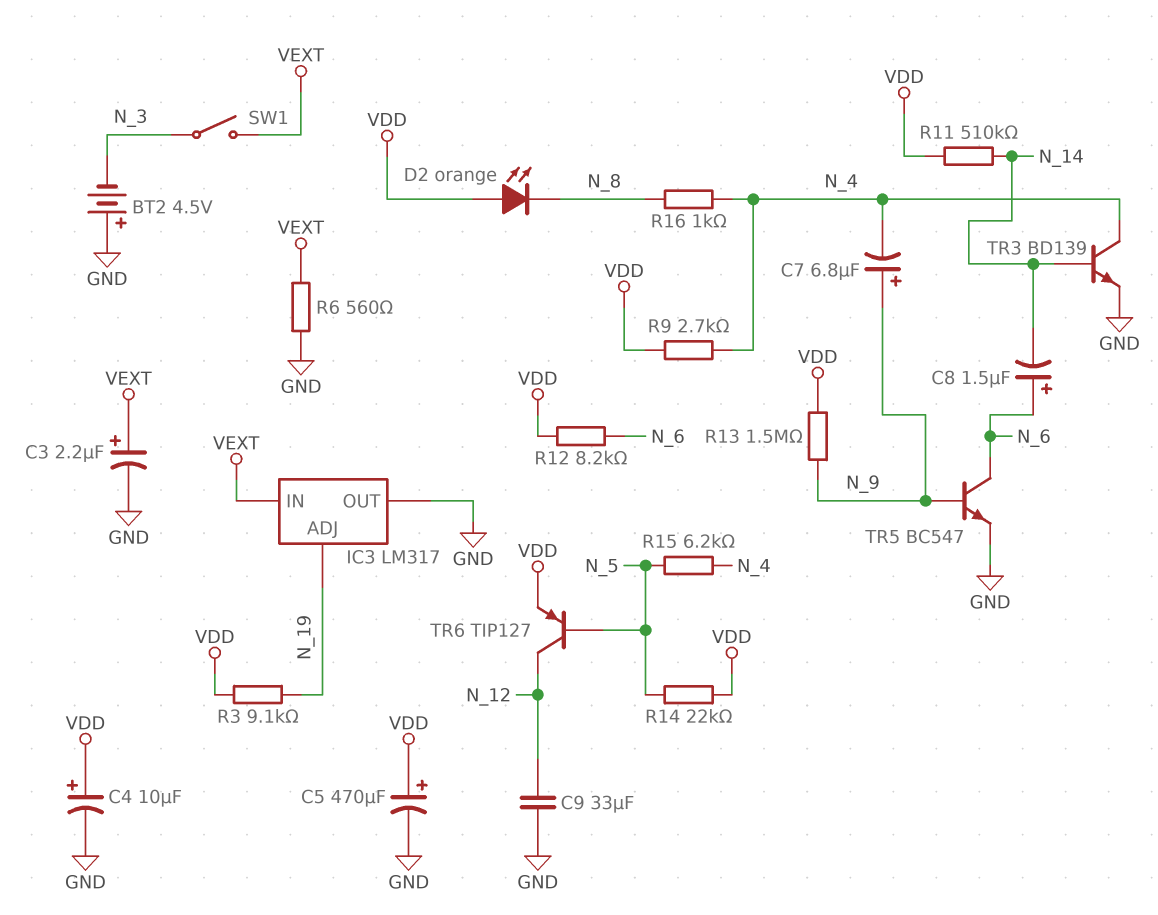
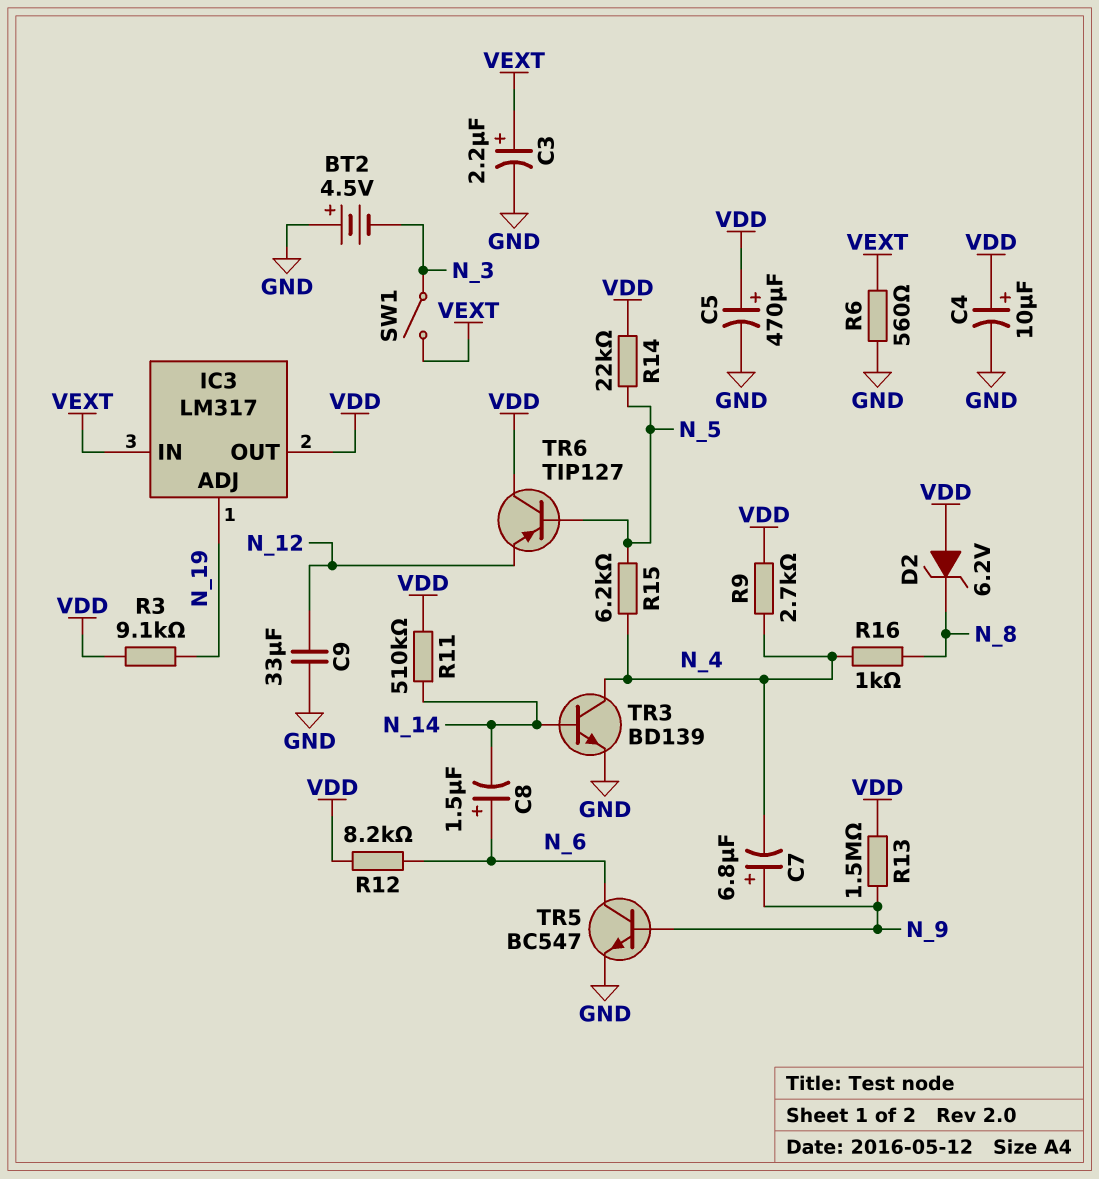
D2: LED orange (A VDD, K N_8) -> zener 6.2V (A VDD, K N_8)
IC3 pin OUT: GND -> VDD
TR6: PNP TIP127 (B N_5, C N_12, E VDD) -> PNP TIP127 (B N_5, C VDD, E N_12)

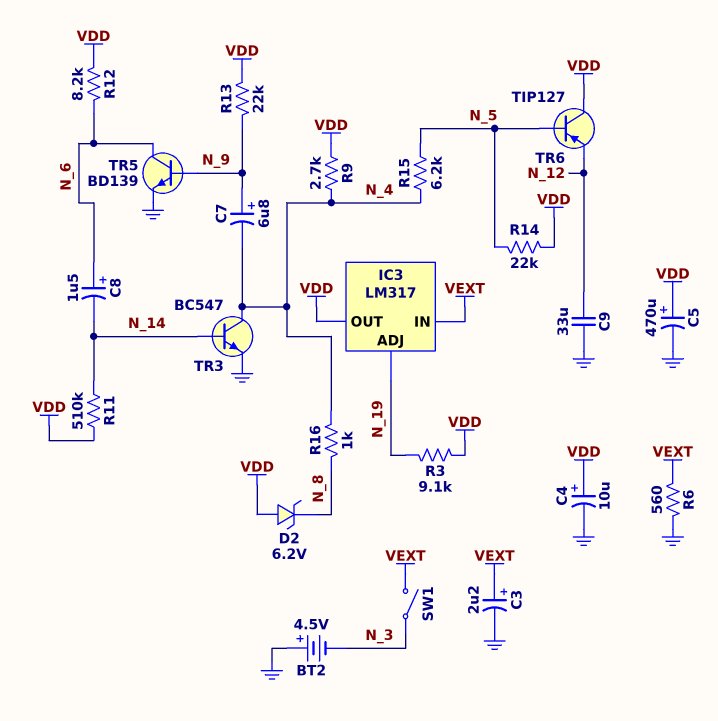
R13: 1.5M (N_9, VDD) -> 22k (N_9, VDD)
TR3: NPN BD139 (B N_14, C N_4, E GND) -> NPN BC547 (B N_14, C N_4, E GND)
TR5: NPN BC547 (B N_9, C N_6, E GND) -> NPN BD139 (B N_9, C N_6, E GND)

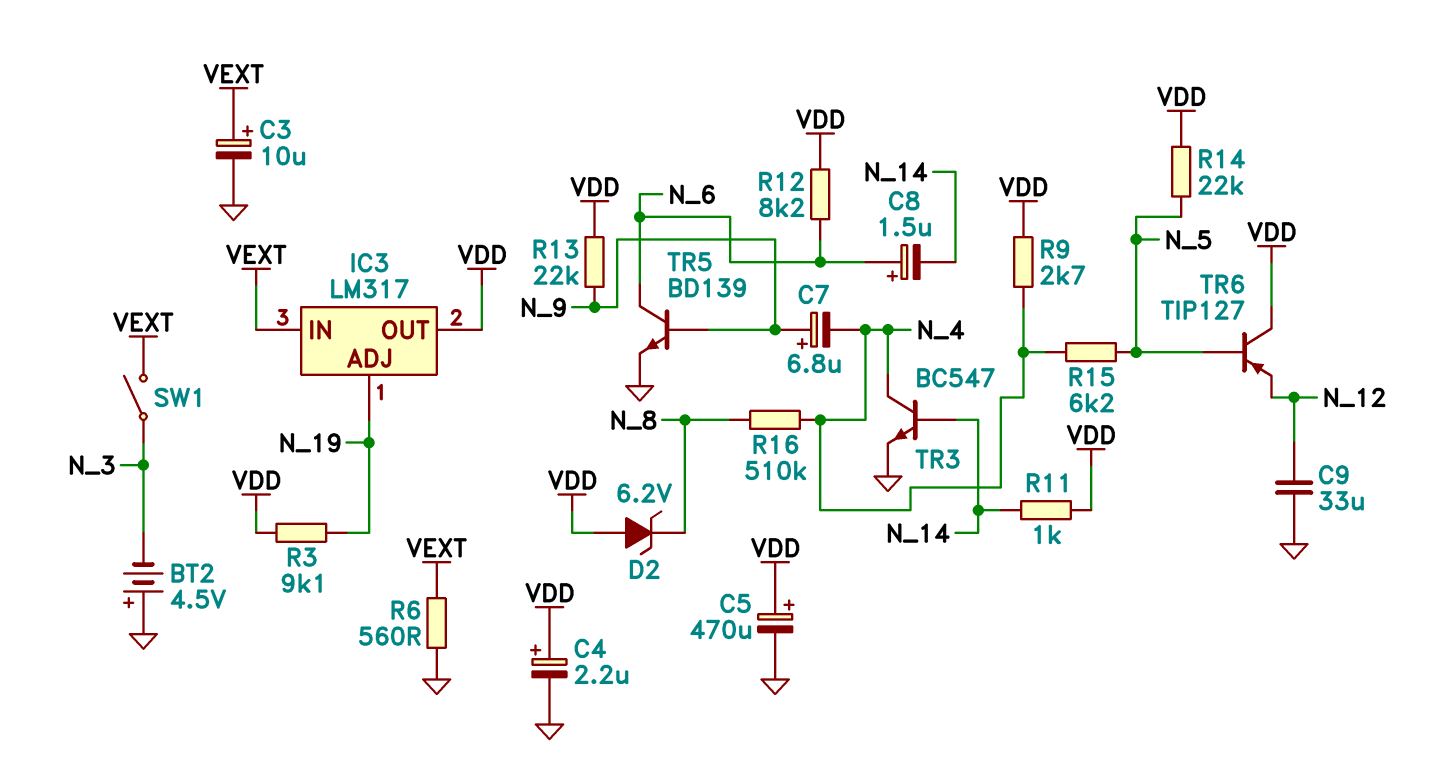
C3: 2.2uF (plus VEXT, minus GND) -> 10uF (plus VEXT, minus GND)
C4: 10uF (plus VDD, minus GND) -> 2.2uF (plus VDD, minus GND)
R11: 510k (N_14, VDD) -> 1k (N_14, VDD)
R16: 1k (N_4, N_8) -> 510k (N_4, N_8)

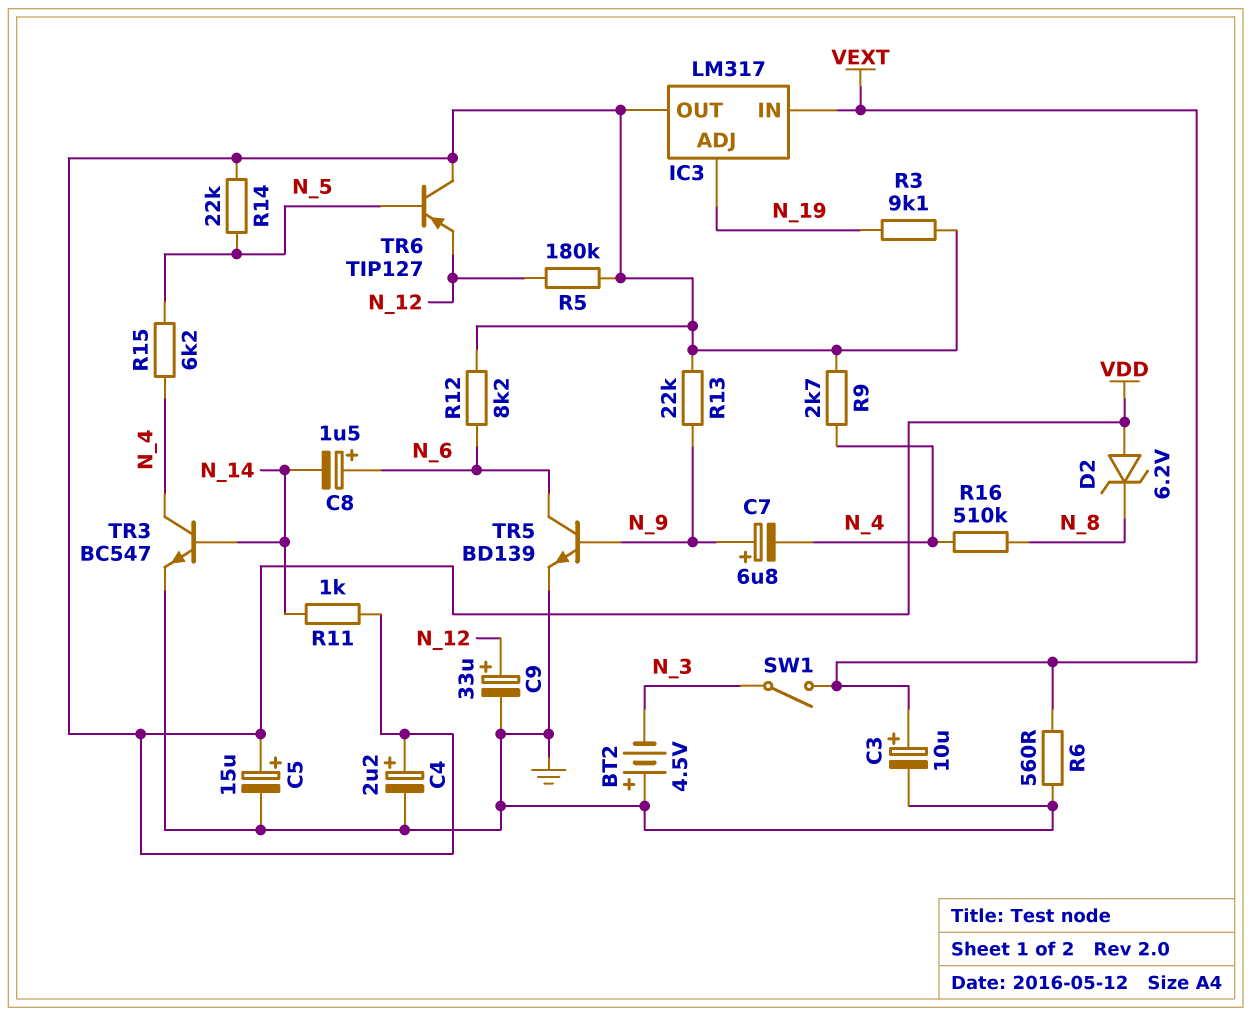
C5: 470uF (plus VDD, minus GND) -> 15uF (plus VDD, minus GND)
C9: 33uF (GND, N_12) -> 33uF (plus N_12, minus GND)
R5: none -> 180k (N_12, VDD)

